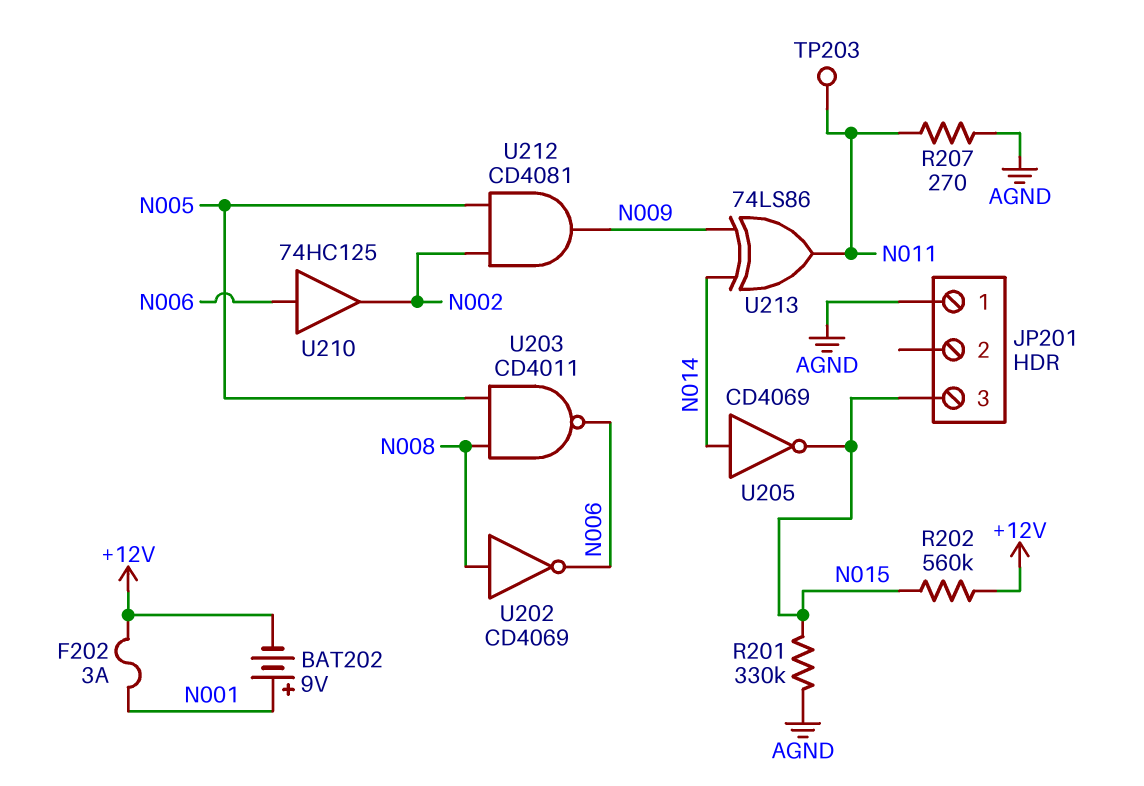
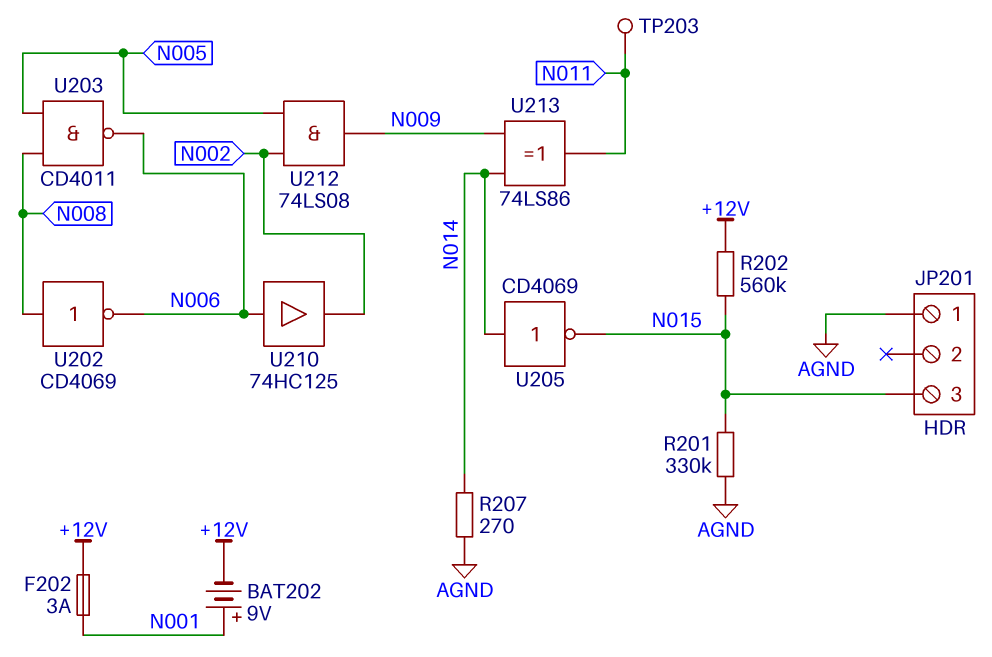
R207: 270 (AGND, N011) -> 270 (AGND, N014)
U212: AND CD4081 (in N002, in N005, out N009) -> AND 74LS08 (in N002, in N005, out N009)

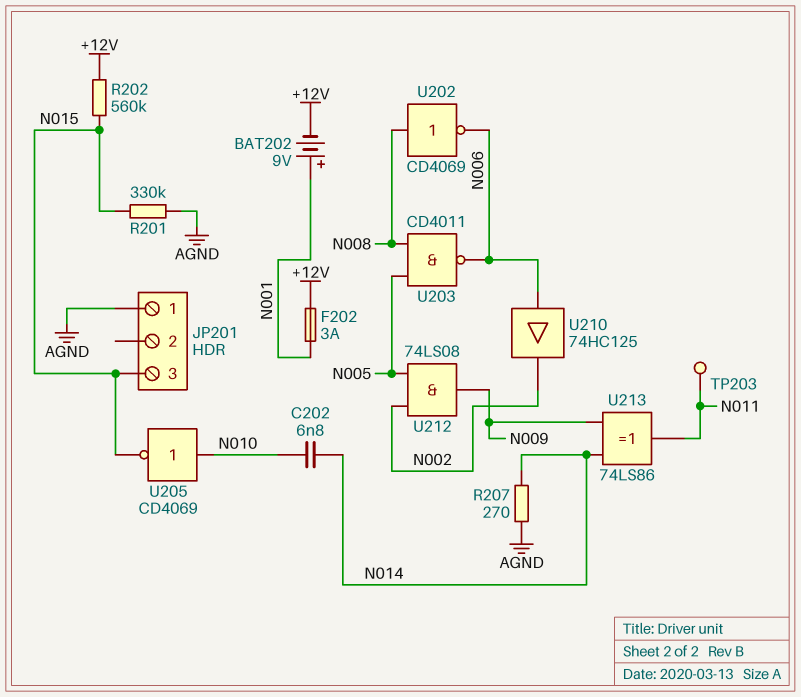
C202: none -> 6.8nF (N010, N014)
U205: NOT CD4069 (in N014, out N015) -> NOT CD4069 (in N010, out N015)

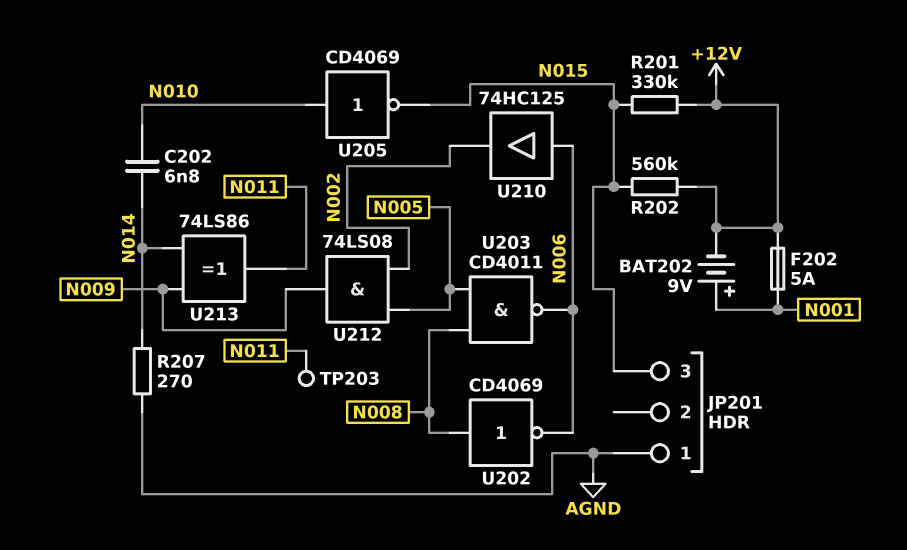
F202: 3A (+12V, N001) -> 5A (+12V, N001)
R201: 330k (AGND, N015) -> 330k (+12V, N015)

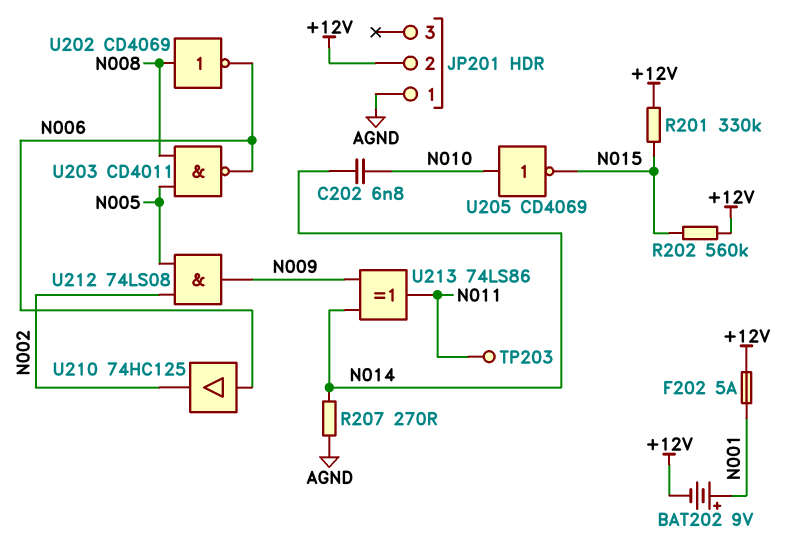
JP201 pin 2: none -> +12V
JP201 pin 3: N015 -> none

